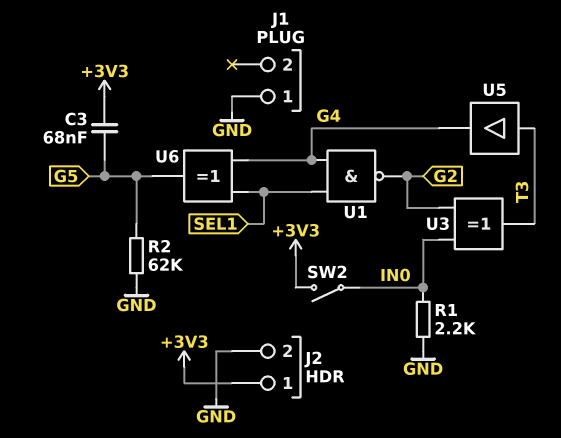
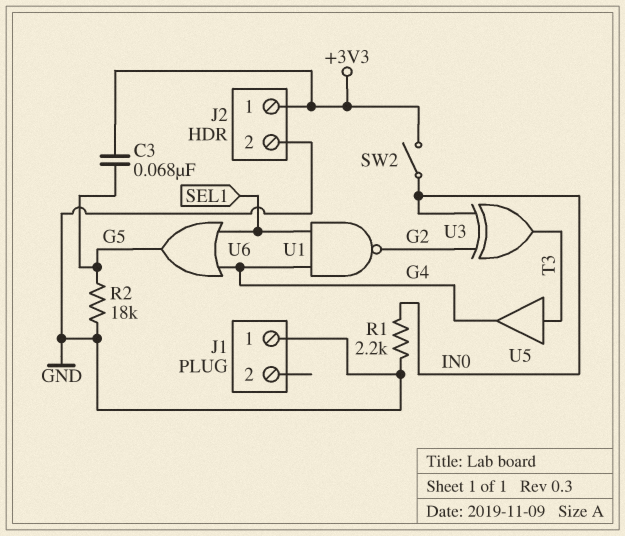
R2: 62k (G5, GND) -> 18k (G5, GND)
U6: XOR (in G4, in SEL1, out G5) -> OR (in G4, in SEL1, out G5)

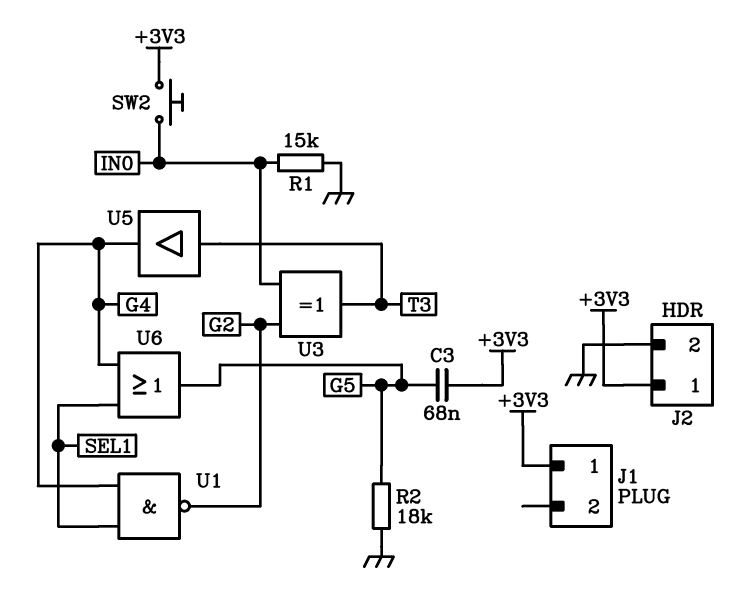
J1 pin 1: GND -> +3V3
R1: 2.2k (GND, IN0) -> 15k (GND, IN0)
SW2: switch (+3V3, IN0) -> button (+3V3, IN0)

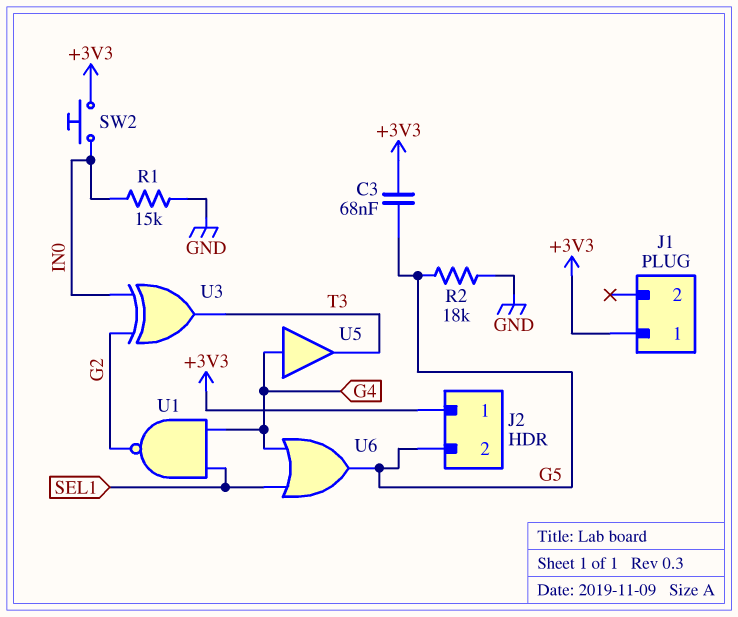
J2 pin 2: GND -> G5
U5: buffer (in T3, out G4) -> buffer (in G4, out T3)

